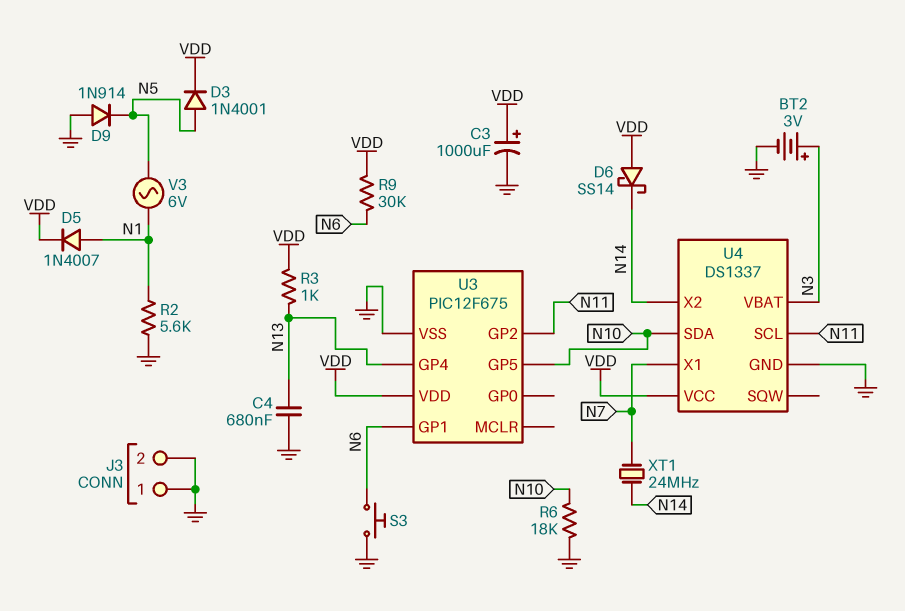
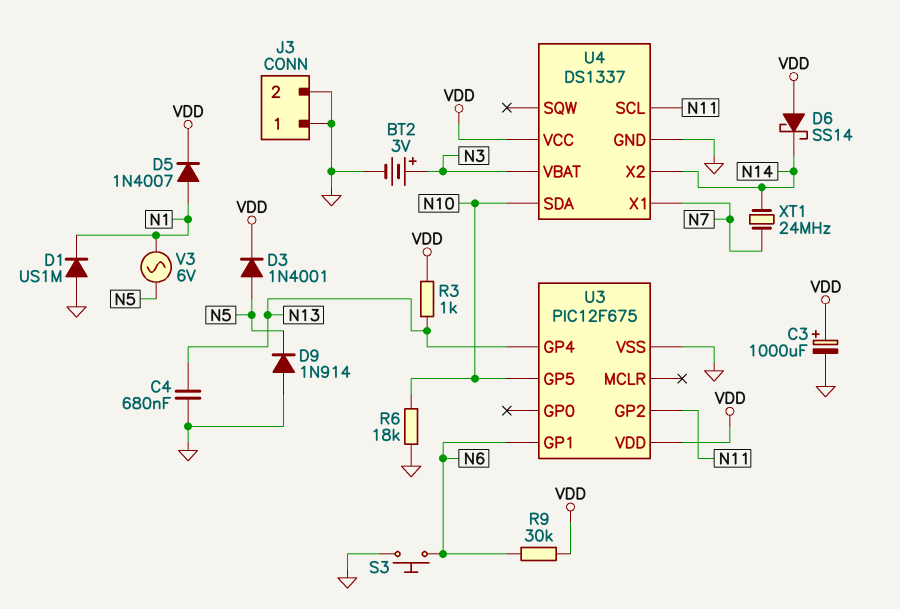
D1: none -> diode US1M (A GND, K N1)
R2: 5.6k (GND, N1) -> none

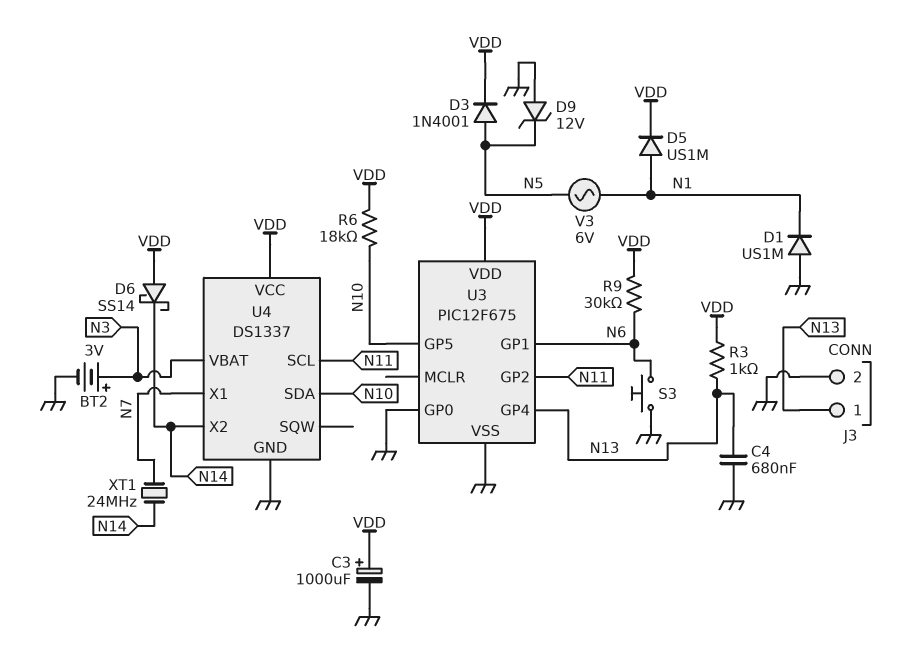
D5: diode 1N4007 (A N1, K VDD) -> diode US1M (A N1, K VDD)
D9: diode 1N914 (A GND, K N5) -> zener 12V (A GND, K N5)
J3 pin 1: GND -> N13
R6: 18k (GND, N10) -> 18k (N10, VDD)
U3 pin GP0: none -> GND

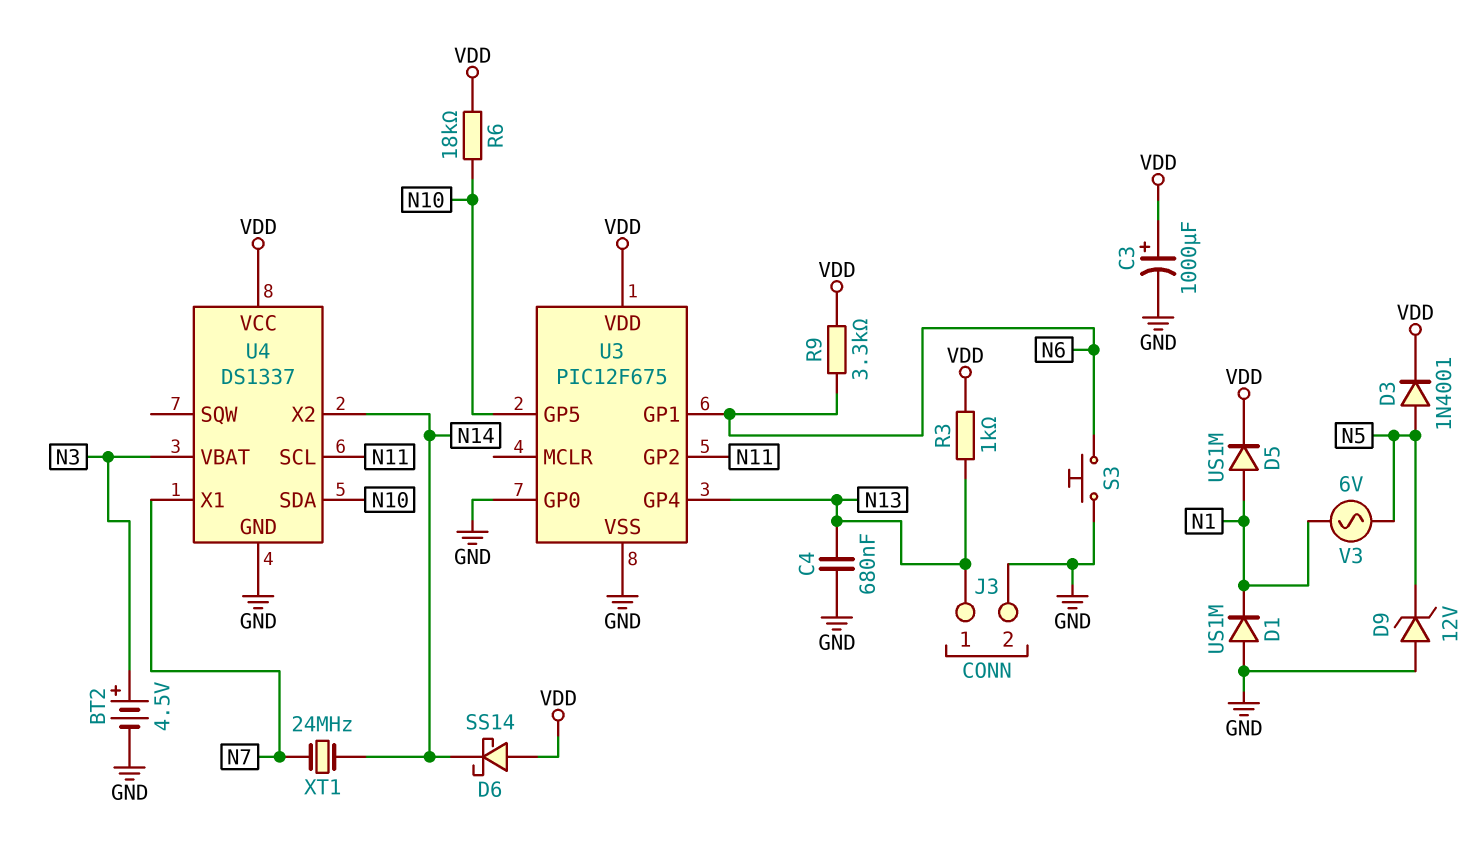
BT2: 3V (plus N3, minus GND) -> 4.5V (plus N3, minus GND)
R9: 30k (N6, VDD) -> 3.3k (N6, VDD)

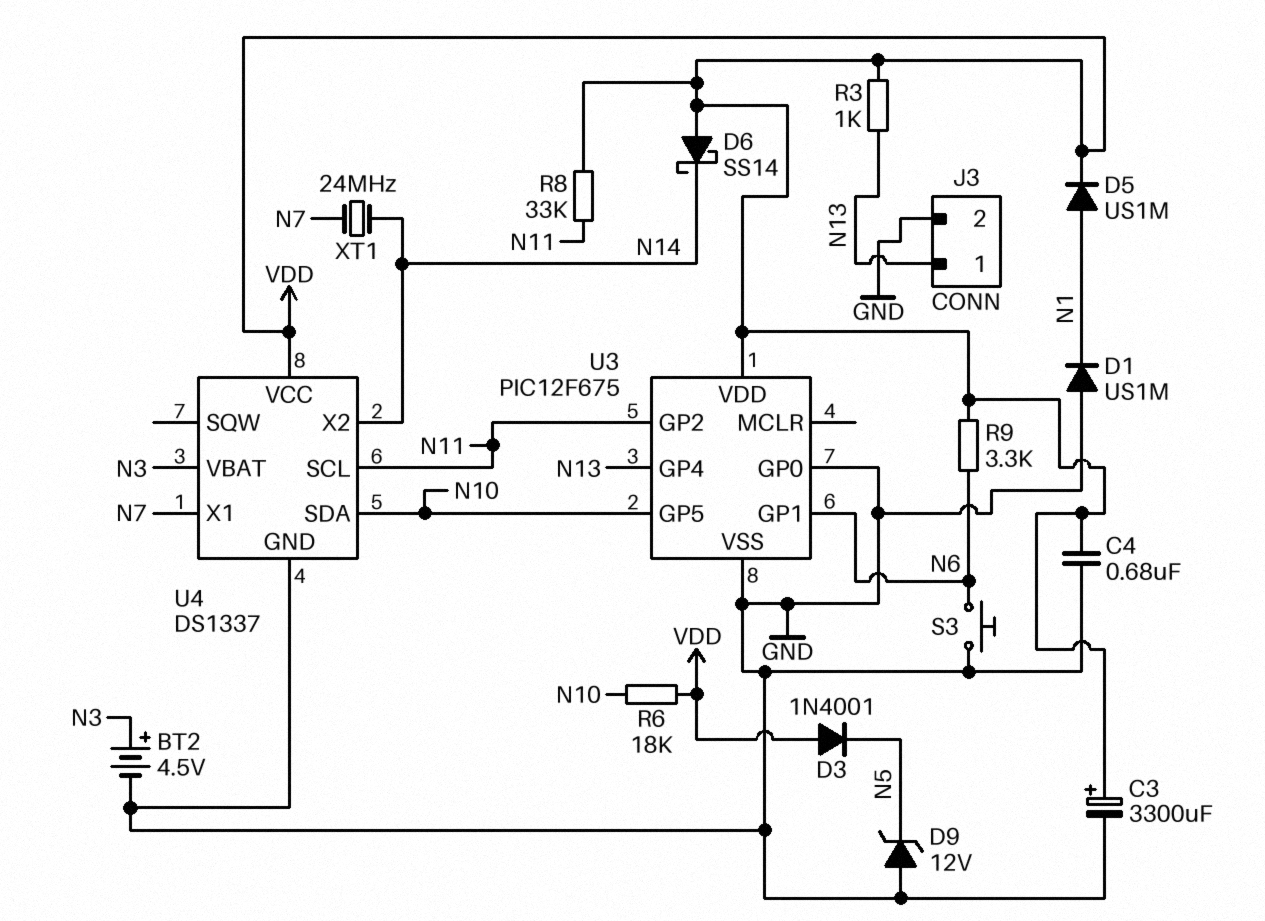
C3: 1000uF (plus VDD, minus GND) -> 3300uF (plus VDD, minus GND)
C4: 680nF (GND, N13) -> 680nF (GND, VDD)
D3: diode 1N4001 (A N5, K VDD) -> diode 1N4001 (A VDD, K N5)
R8: none -> 33k (N11, VDD)
V3: AC 6V (N1, N5) -> none

